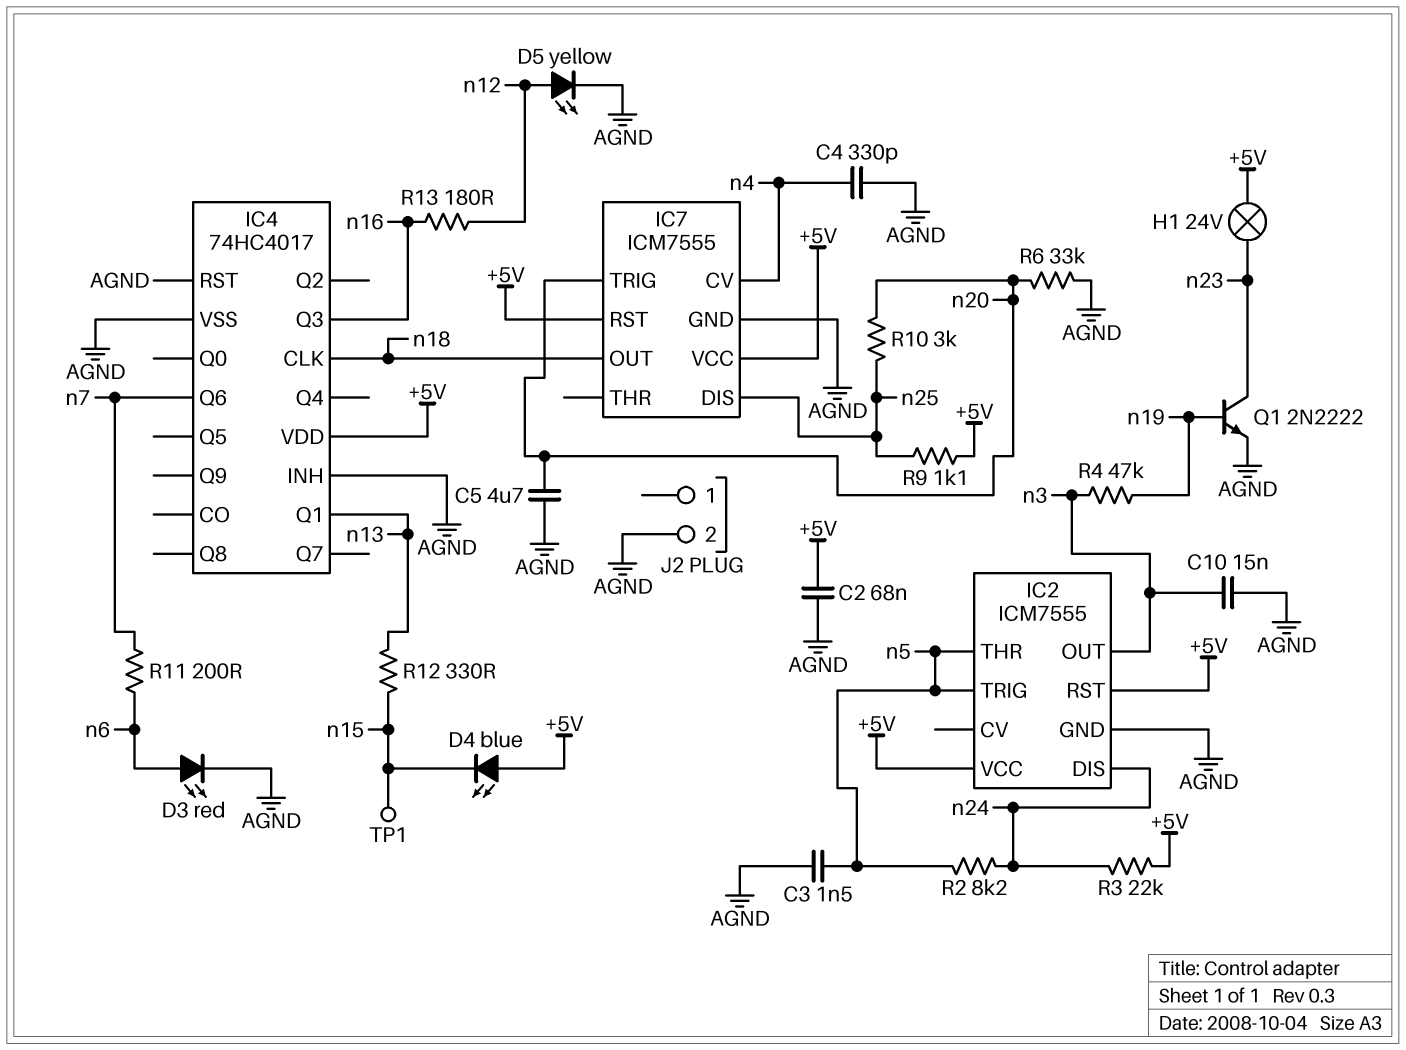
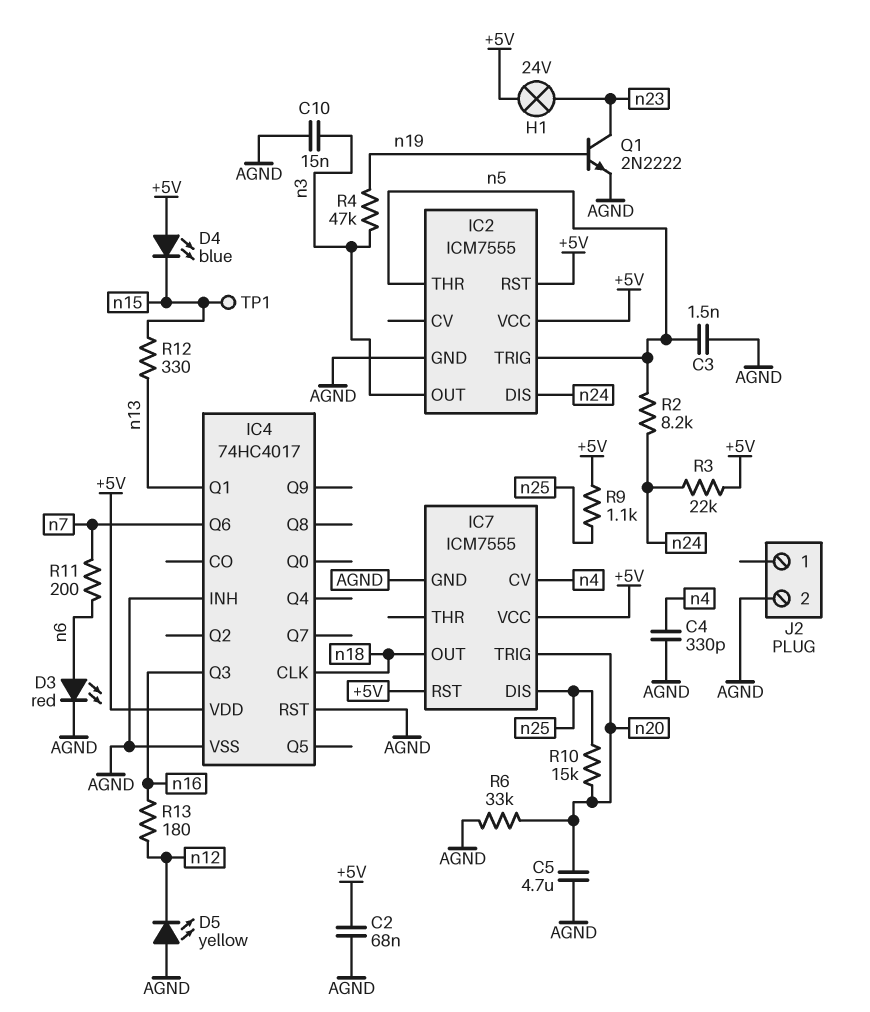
D5: LED yellow (A n12, K AGND) -> LED yellow (A AGND, K n12)
R10: 3k (n20, n25) -> 15k (n20, n25)

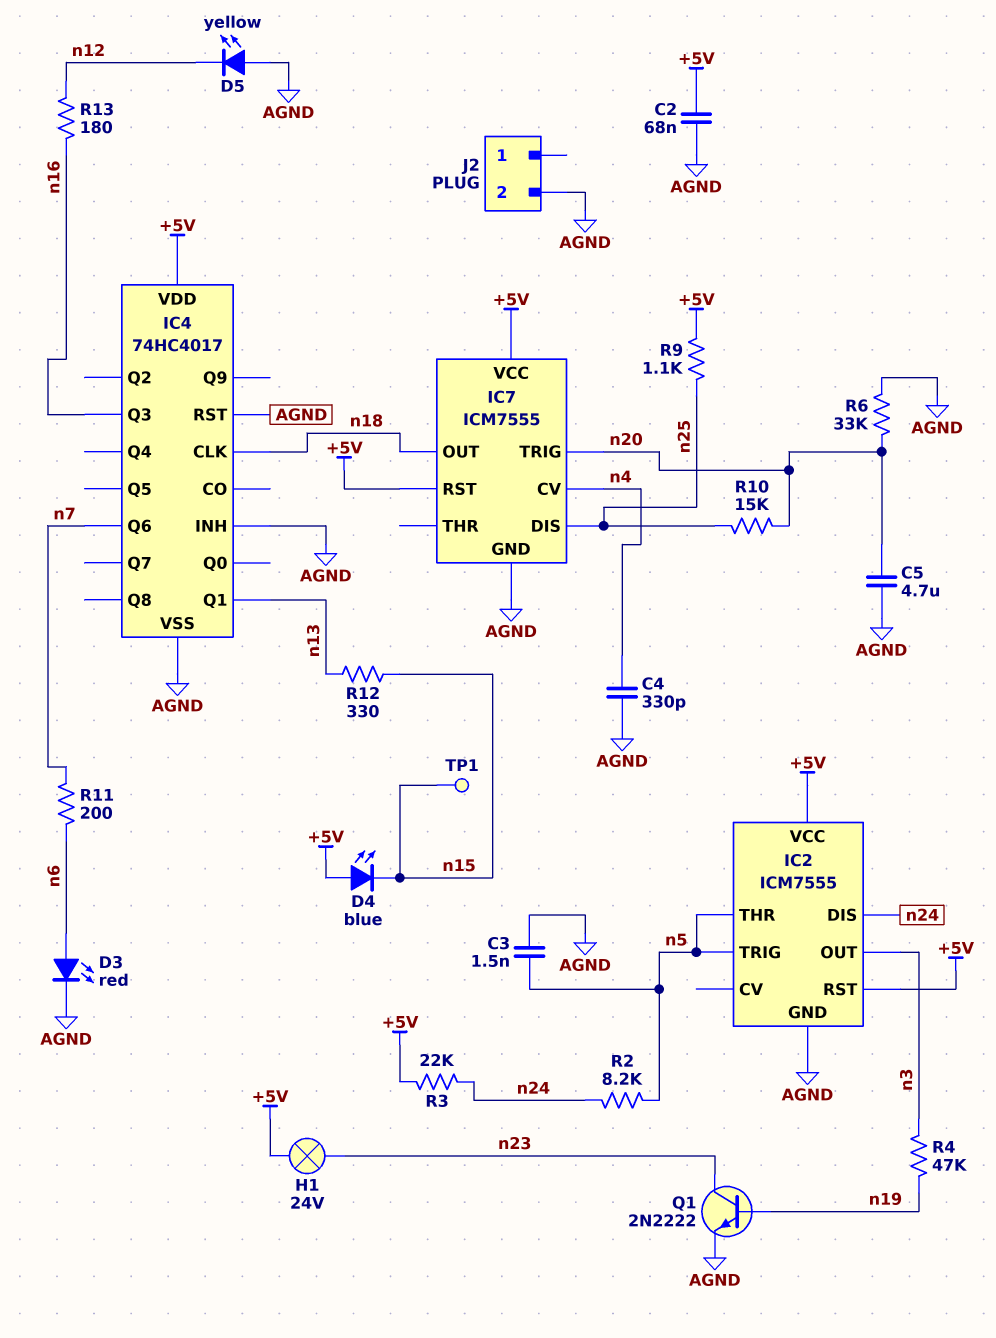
C10: 15nF (AGND, n3) -> none

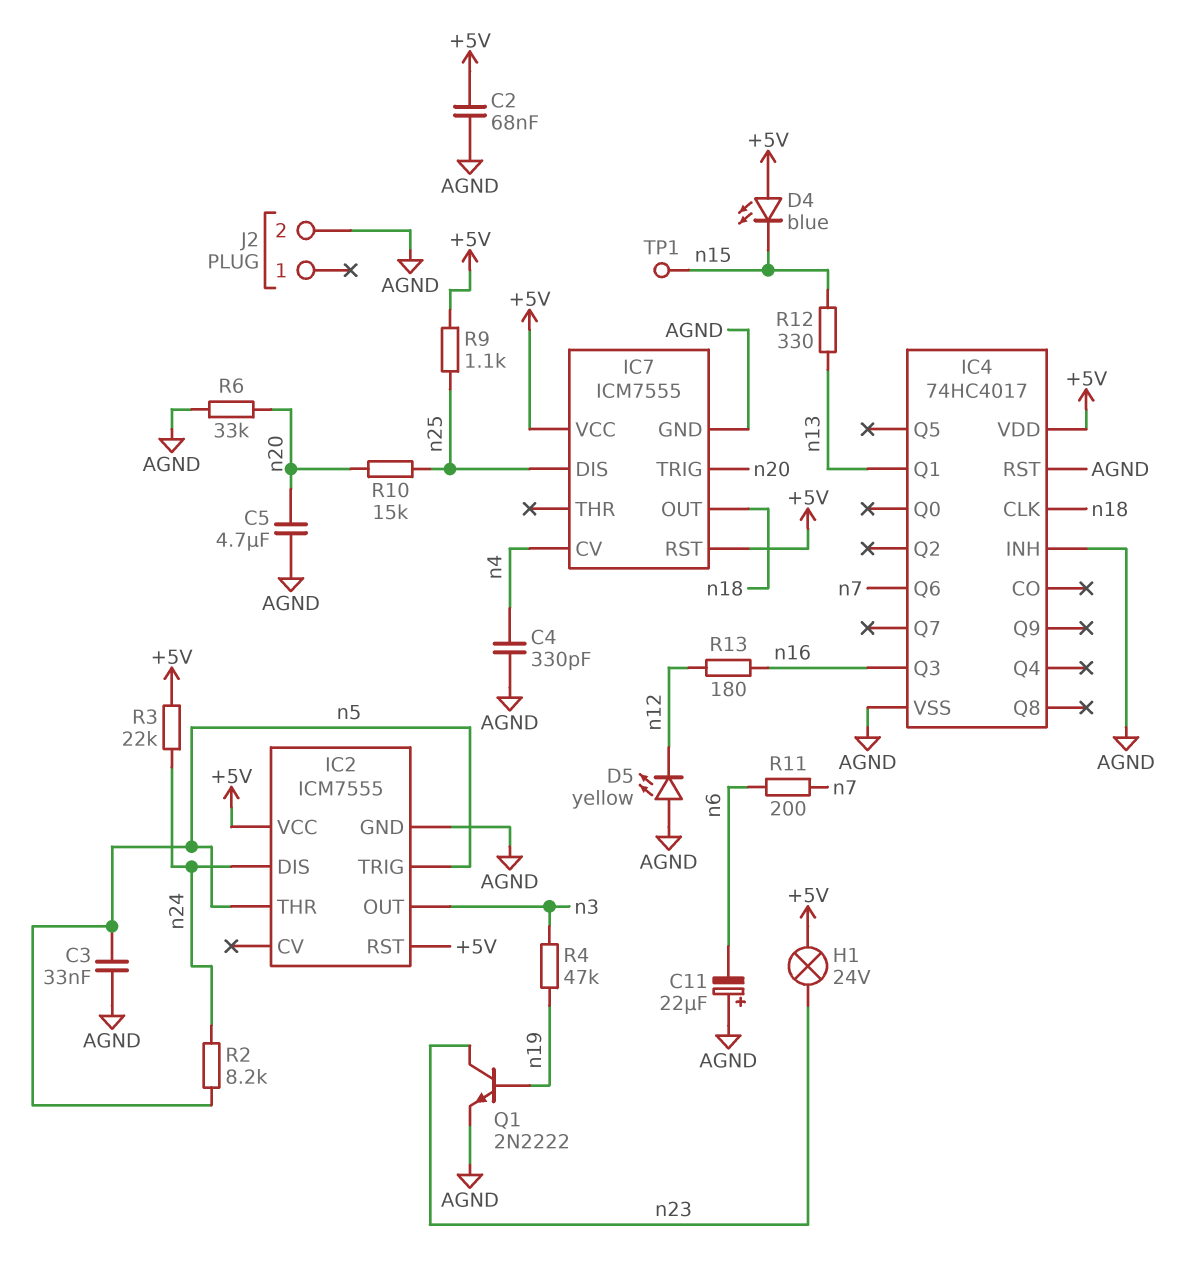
C3: 1.5nF (AGND, n5) -> 33nF (AGND, n5)
C11: none -> 22uF (plus AGND, minus n6)
D3: LED red (A n6, K AGND) -> none

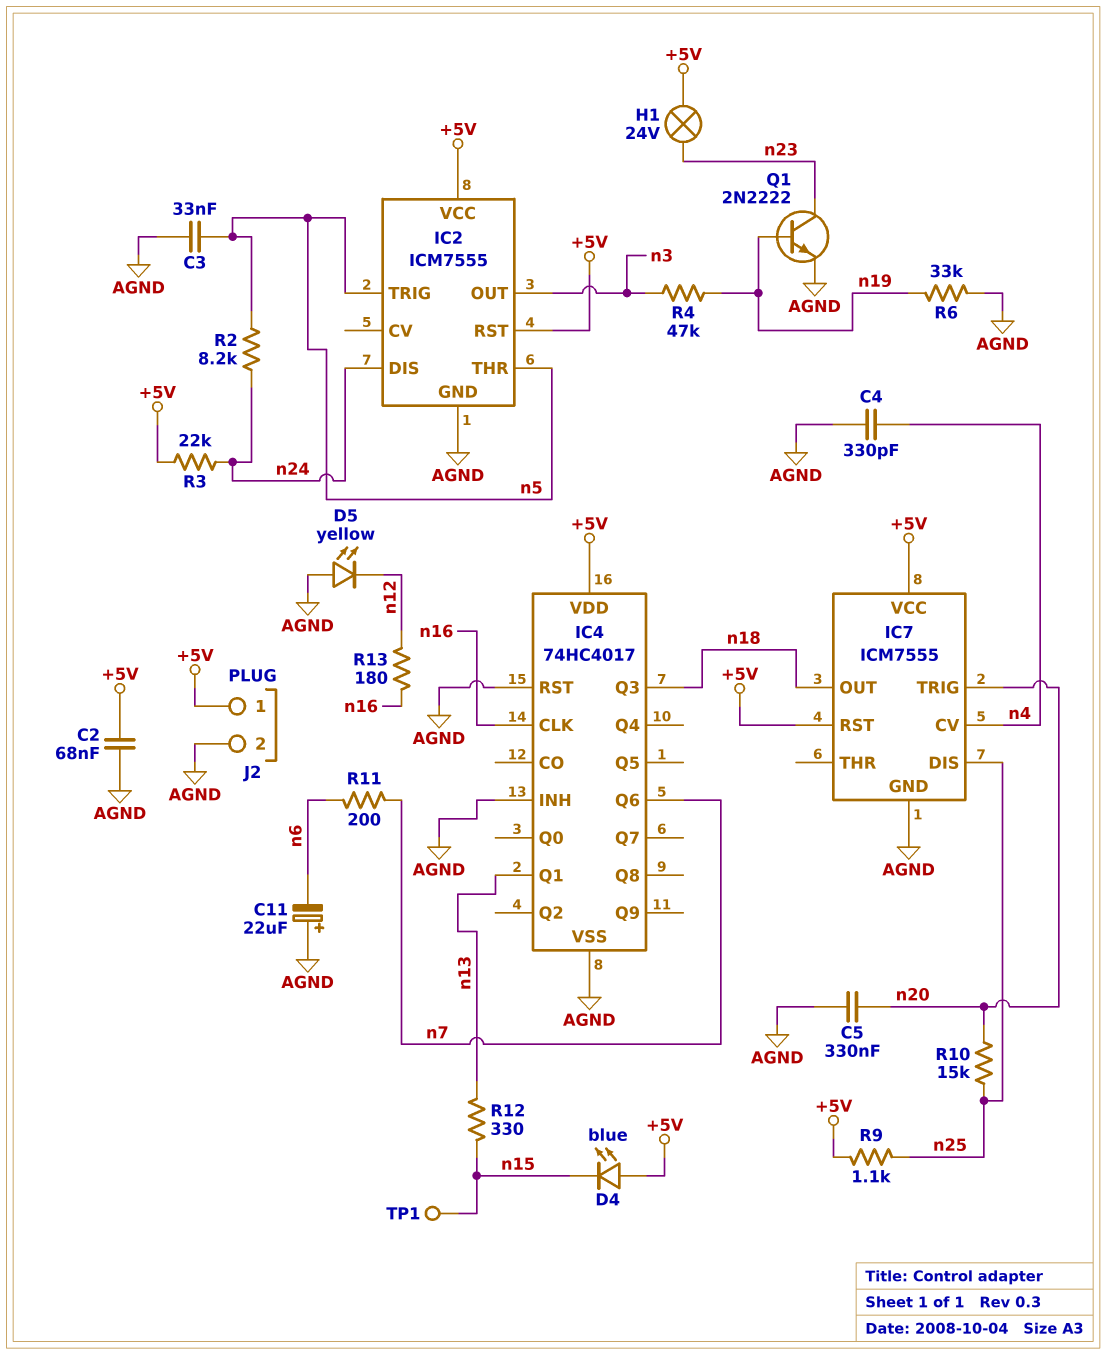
C5: 4.7uF (AGND, n20) -> 330nF (AGND, n20)
IC4 pin CLK: n18 -> n16
IC4 pin Q3: n16 -> n18
J2 pin 1: none -> +5V
R6: 33k (AGND, n20) -> 33k (AGND, n19)

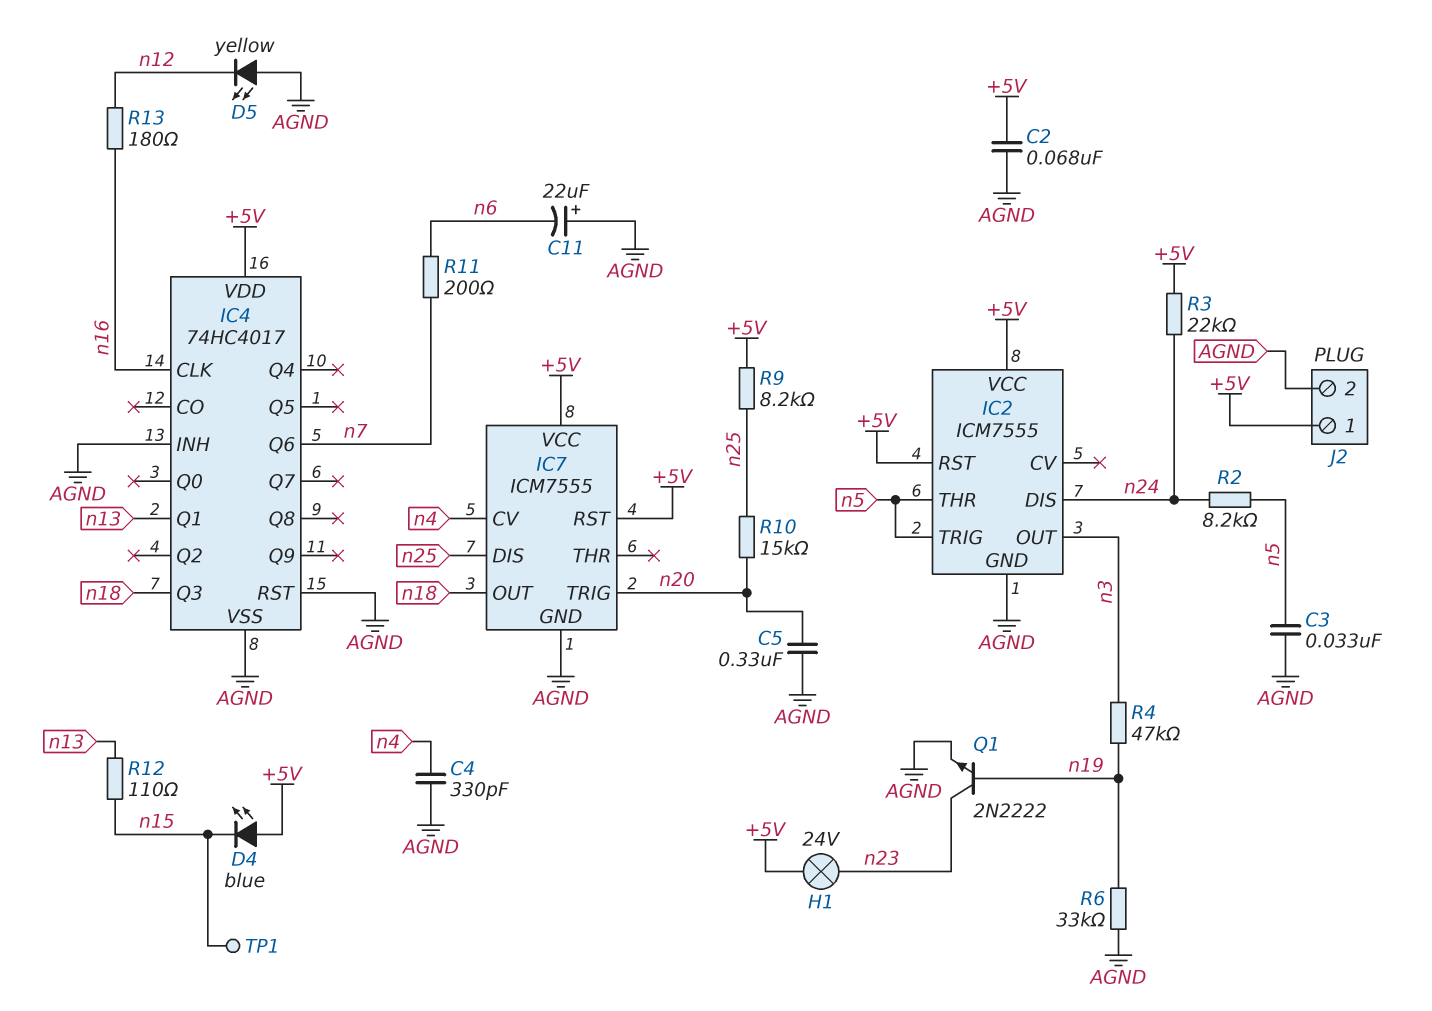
R9: 1.1k (+5V, n25) -> 8.2k (+5V, n25)
R12: 330 (n13, n15) -> 110 (n13, n15)

